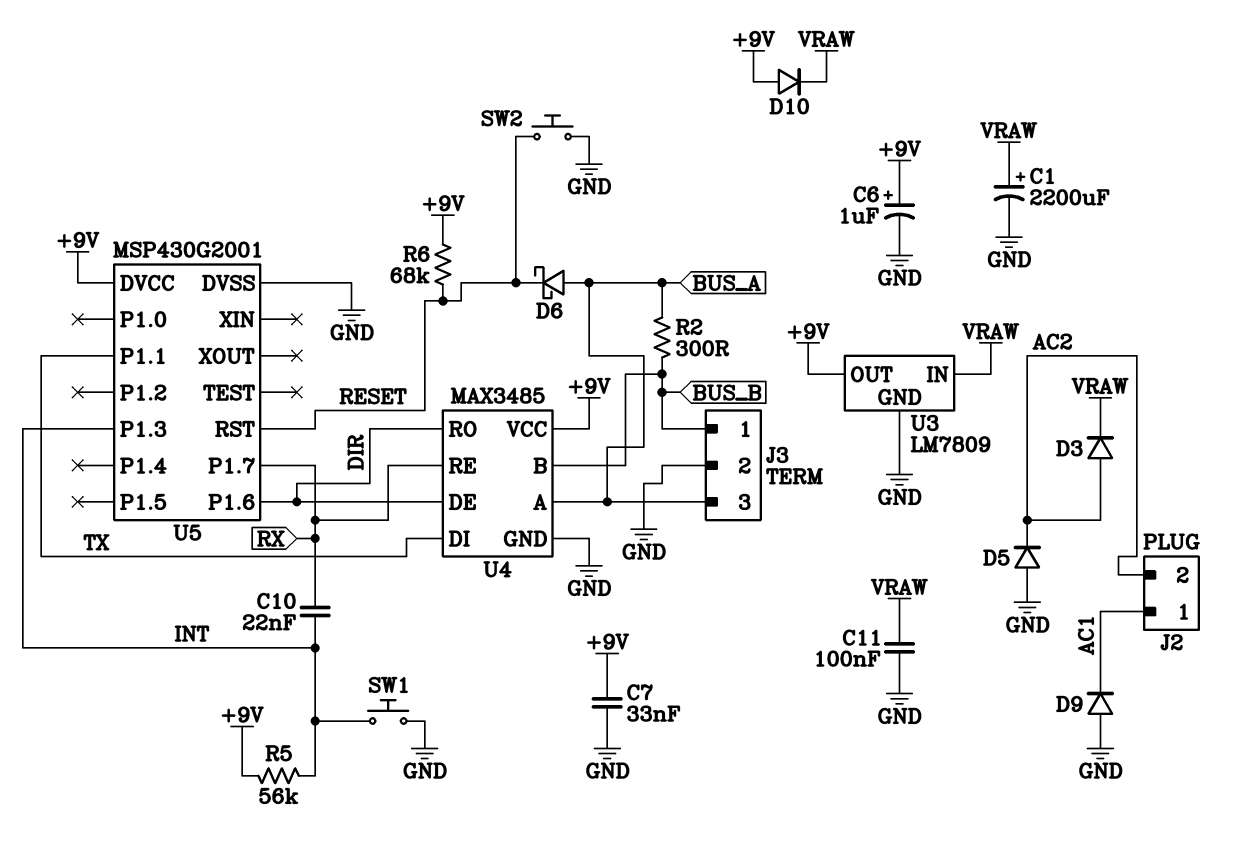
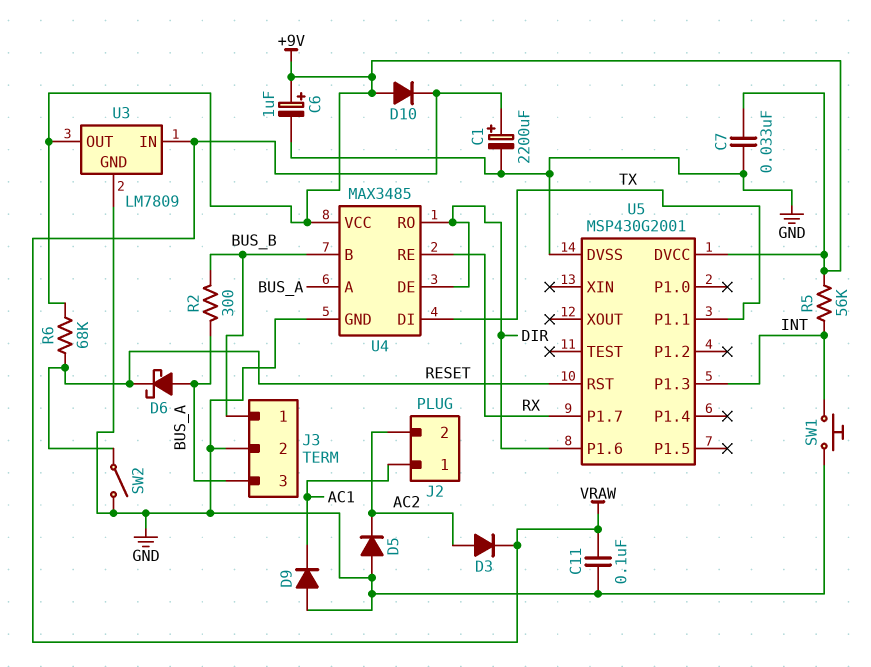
C10: 22nF (INT, RX) -> none
SW2: button (GND, RESET) -> switch (GND, RESET)

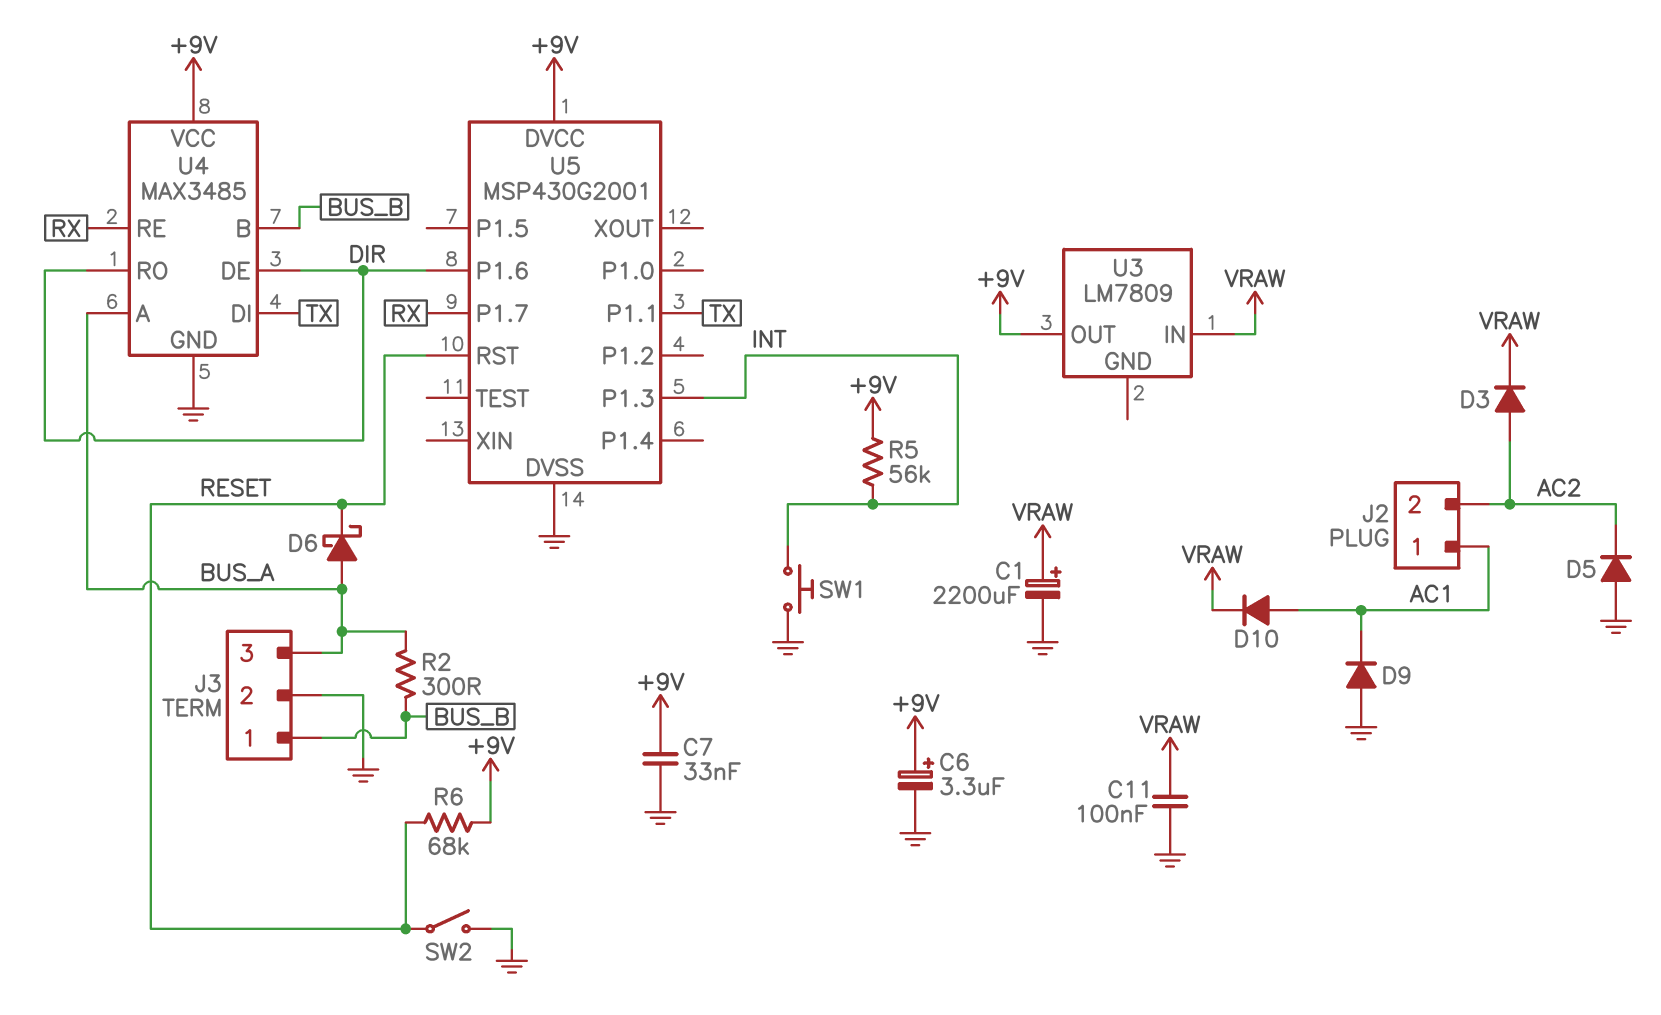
C6: 1uF (plus +9V, minus GND) -> 3.3uF (plus +9V, minus GND)
D10: diode (A +9V, K VRAW) -> diode (A AC1, K VRAW)
U3 pin GND: GND -> none

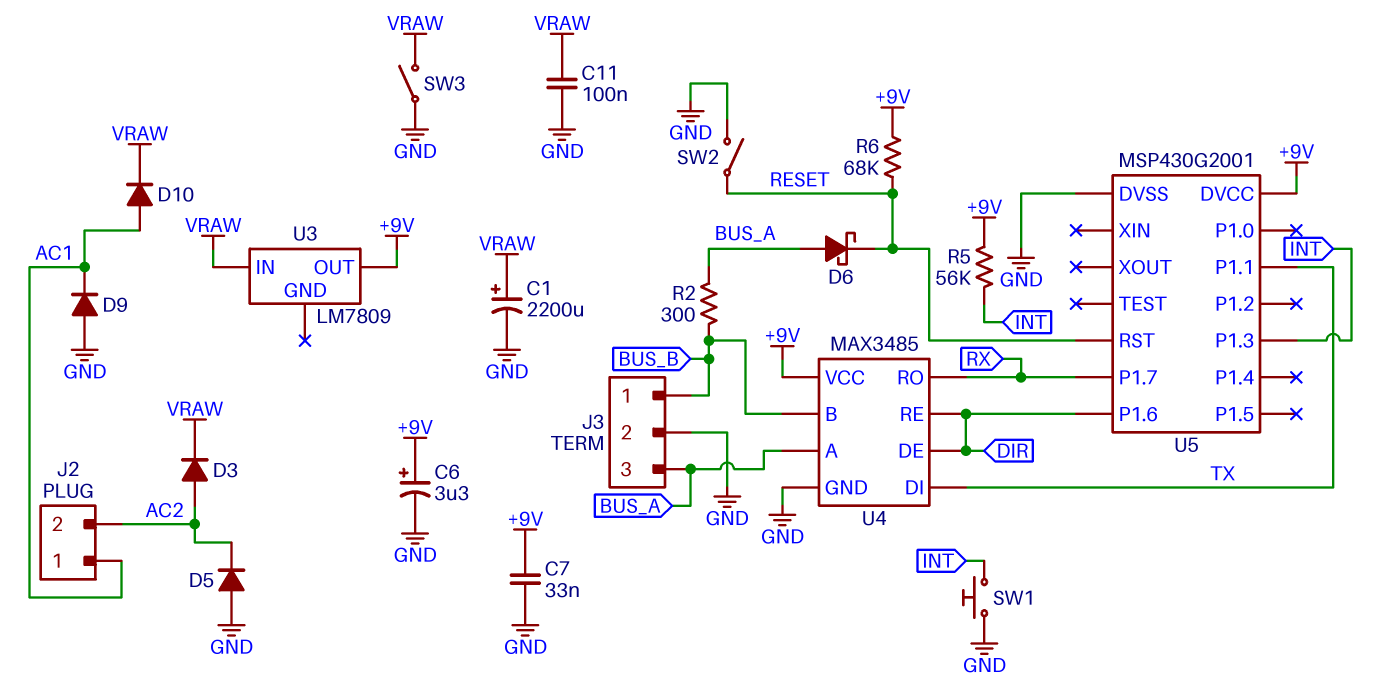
SW3: none -> switch (GND, VRAW)
U4 pin RE: RX -> DIR
U4 pin RO: DIR -> RX

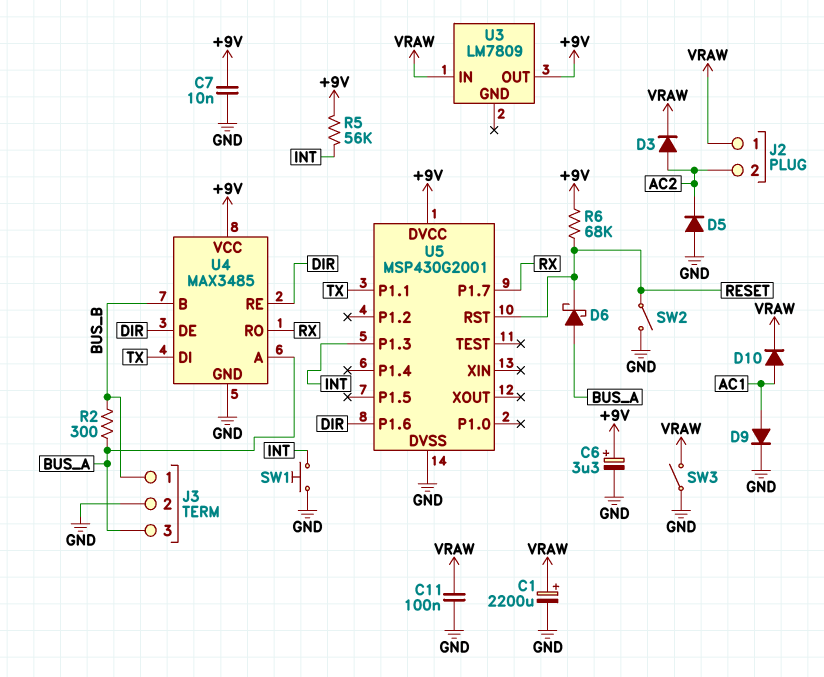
C7: 33nF (+9V, GND) -> 10nF (+9V, GND)
D9: diode (A GND, K AC1) -> diode (A AC1, K GND)
J2 pin 1: AC1 -> VRAW

